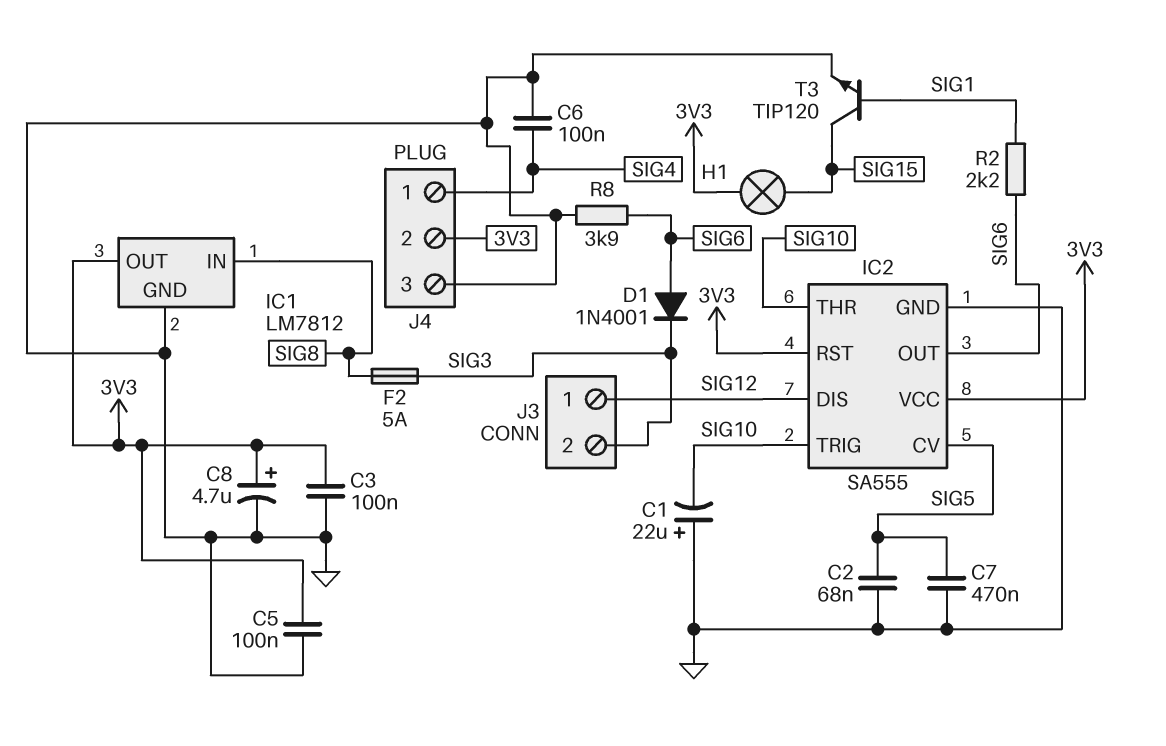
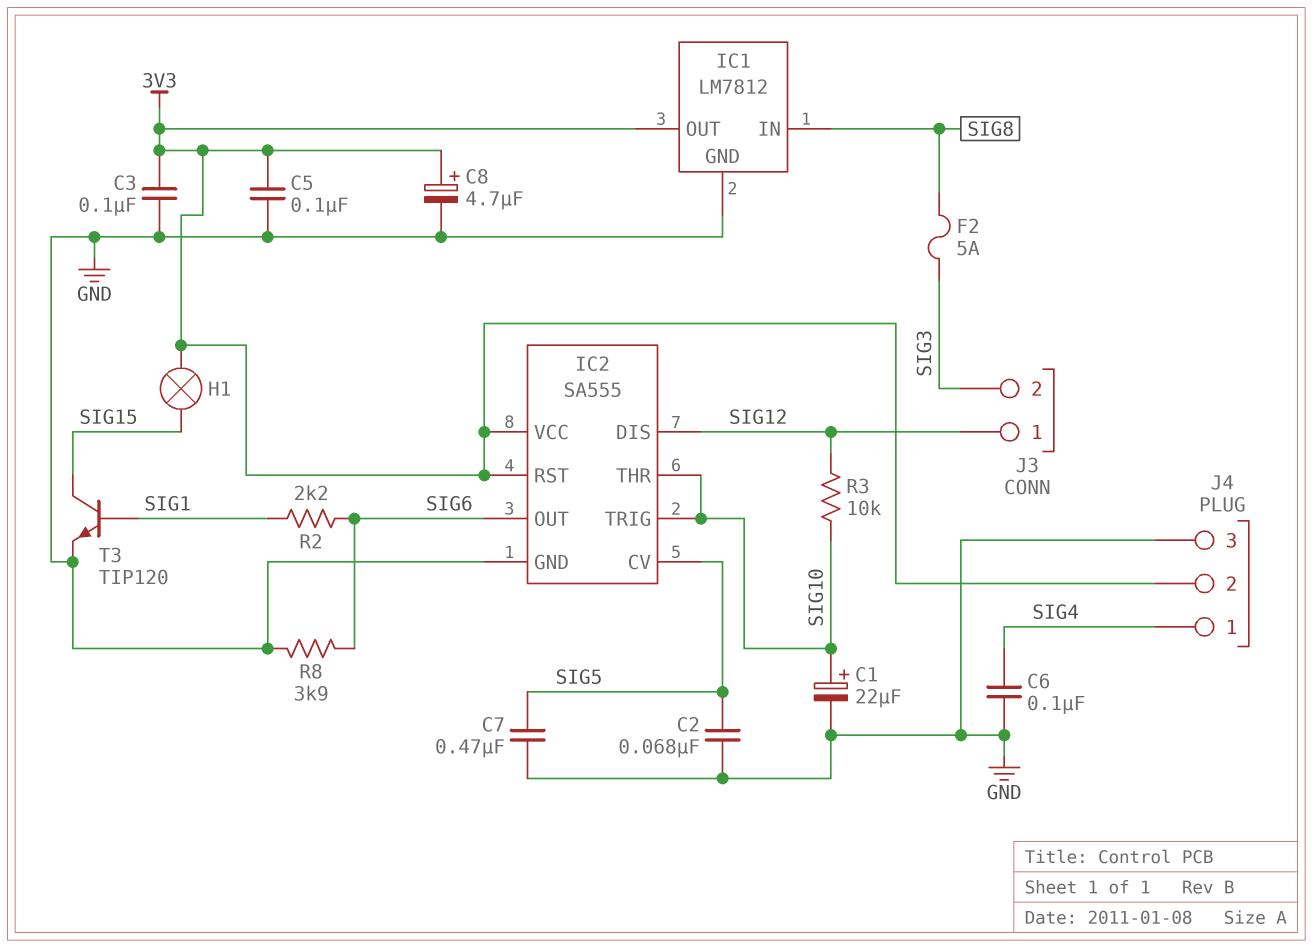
C1: 22uF (plus GND, minus SIG10) -> 22uF (plus SIG10, minus GND)
D1: diode 1N4001 (A SIG6, K SIG3) -> none
R3: none -> 10k (SIG10, SIG12)

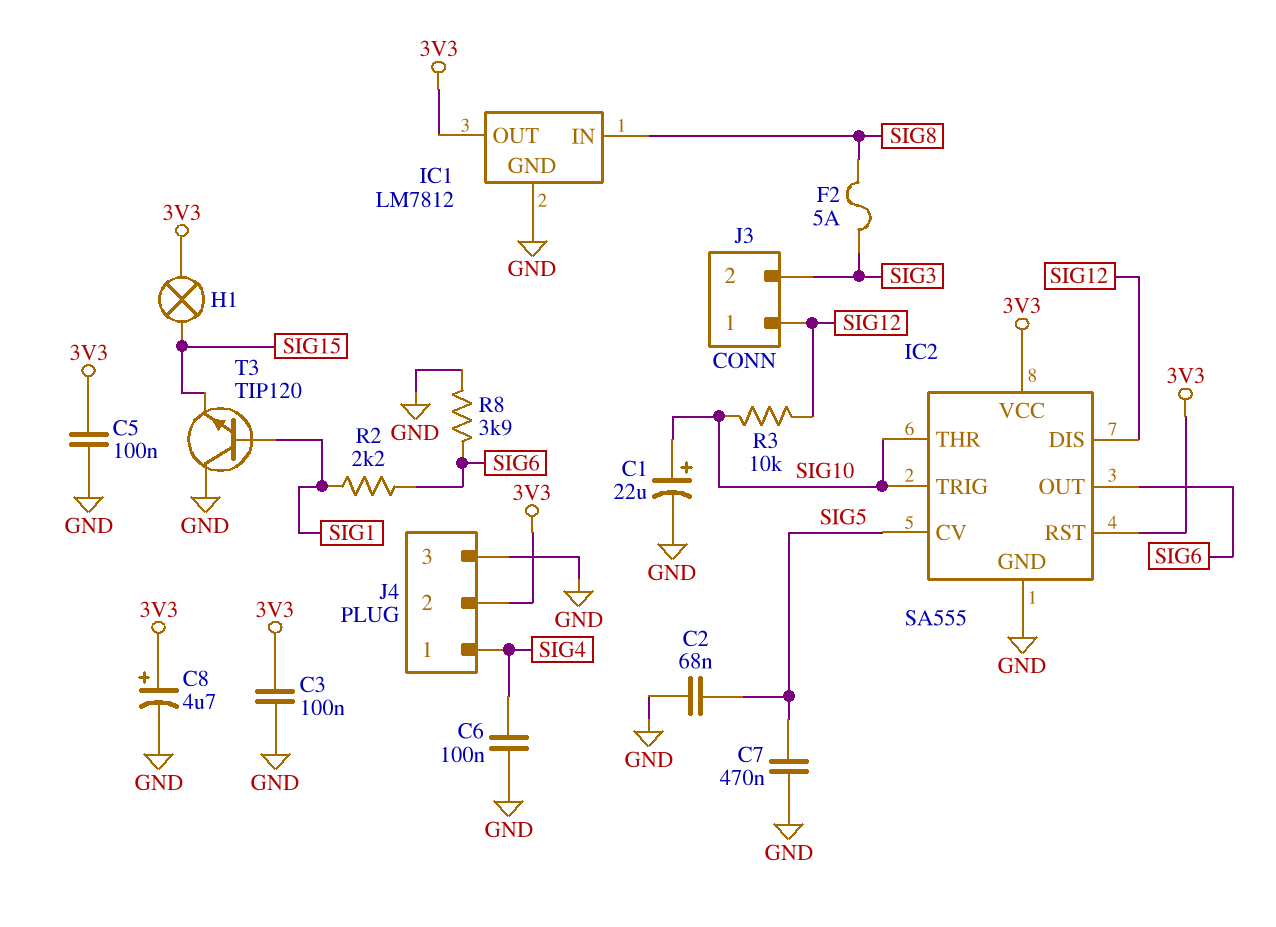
T3: NPN TIP120 (B SIG1, C SIG15, E GND) -> NPN TIP120 (B SIG1, C GND, E SIG15)

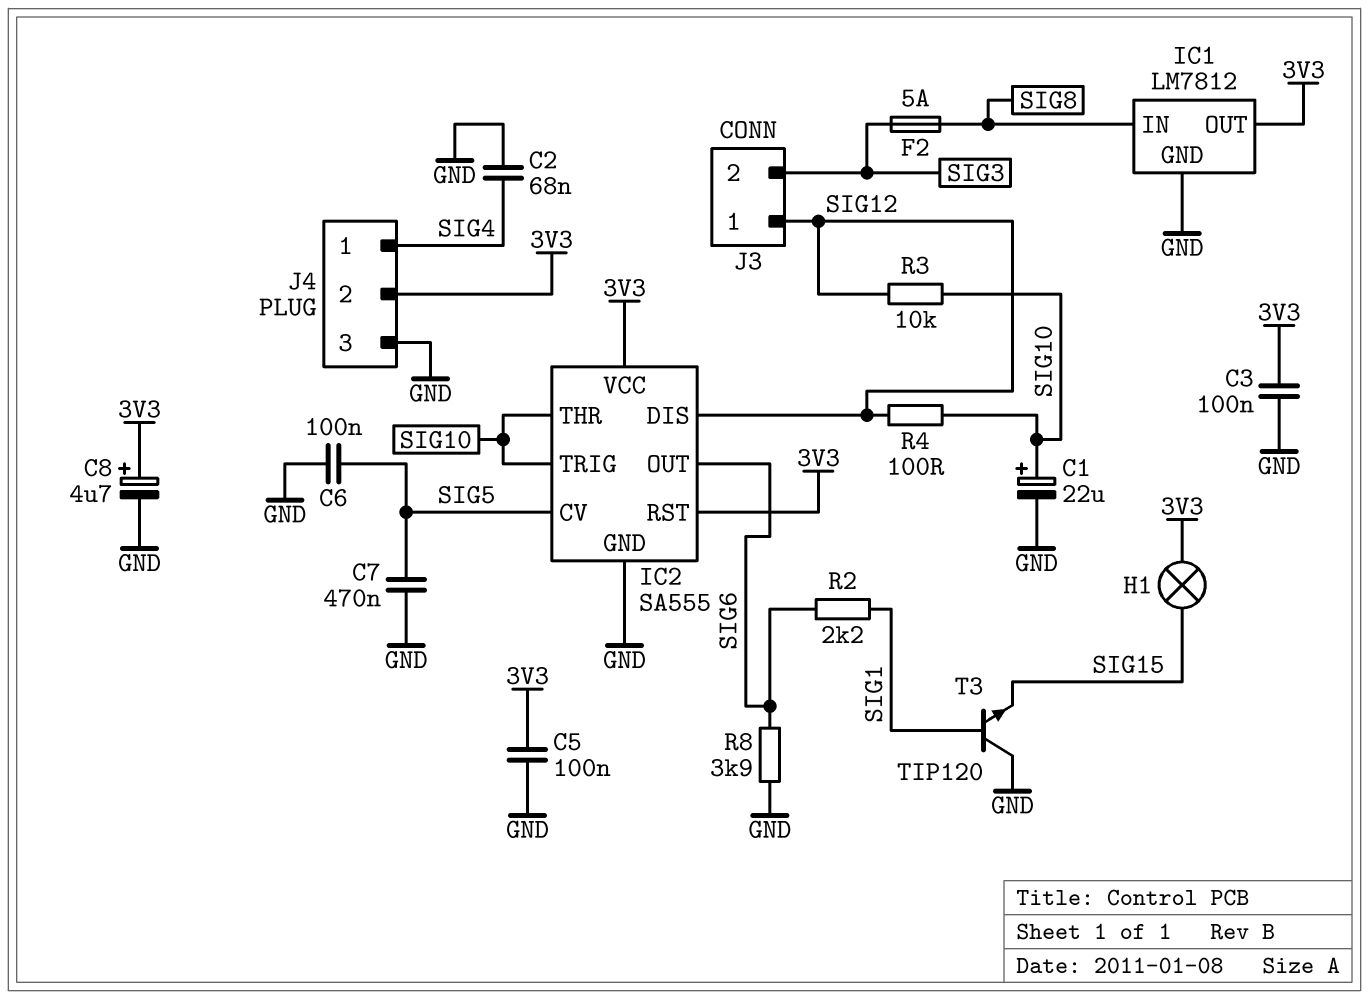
C2: 68nF (GND, SIG5) -> 68nF (GND, SIG4)
C6: 100nF (GND, SIG4) -> 100nF (GND, SIG5)
R4: none -> 100 (SIG10, SIG12)

